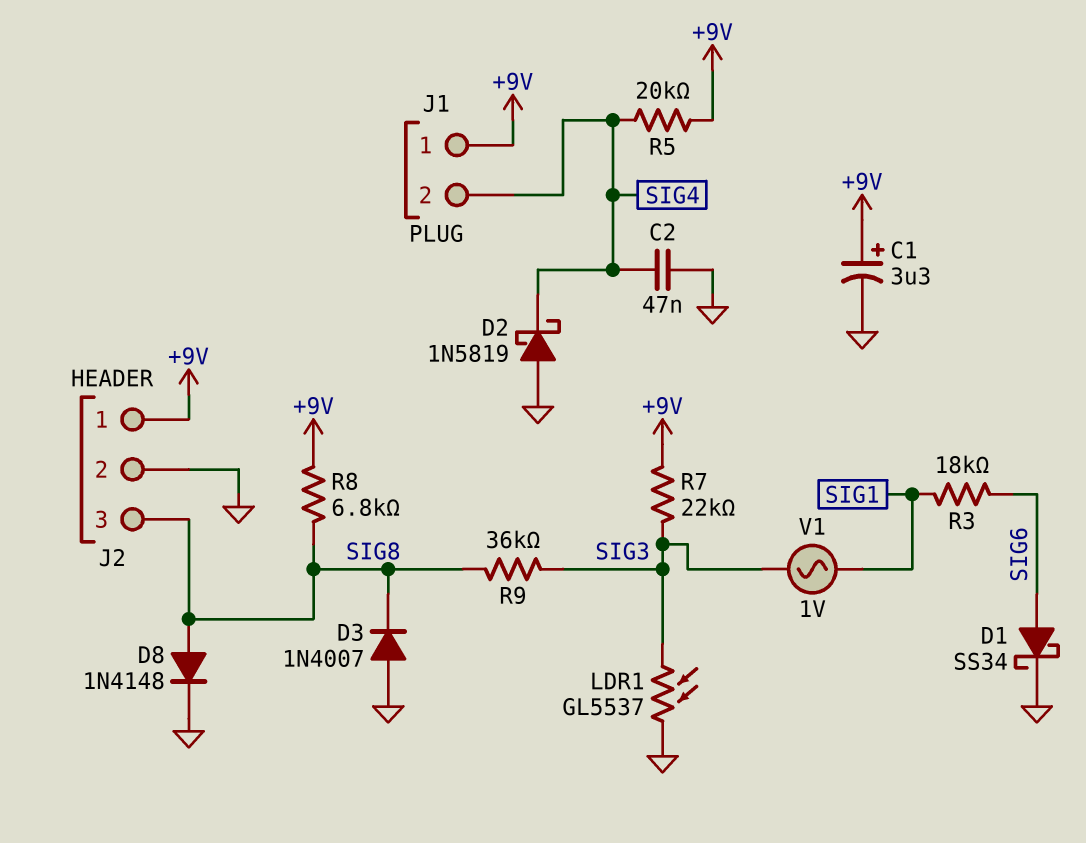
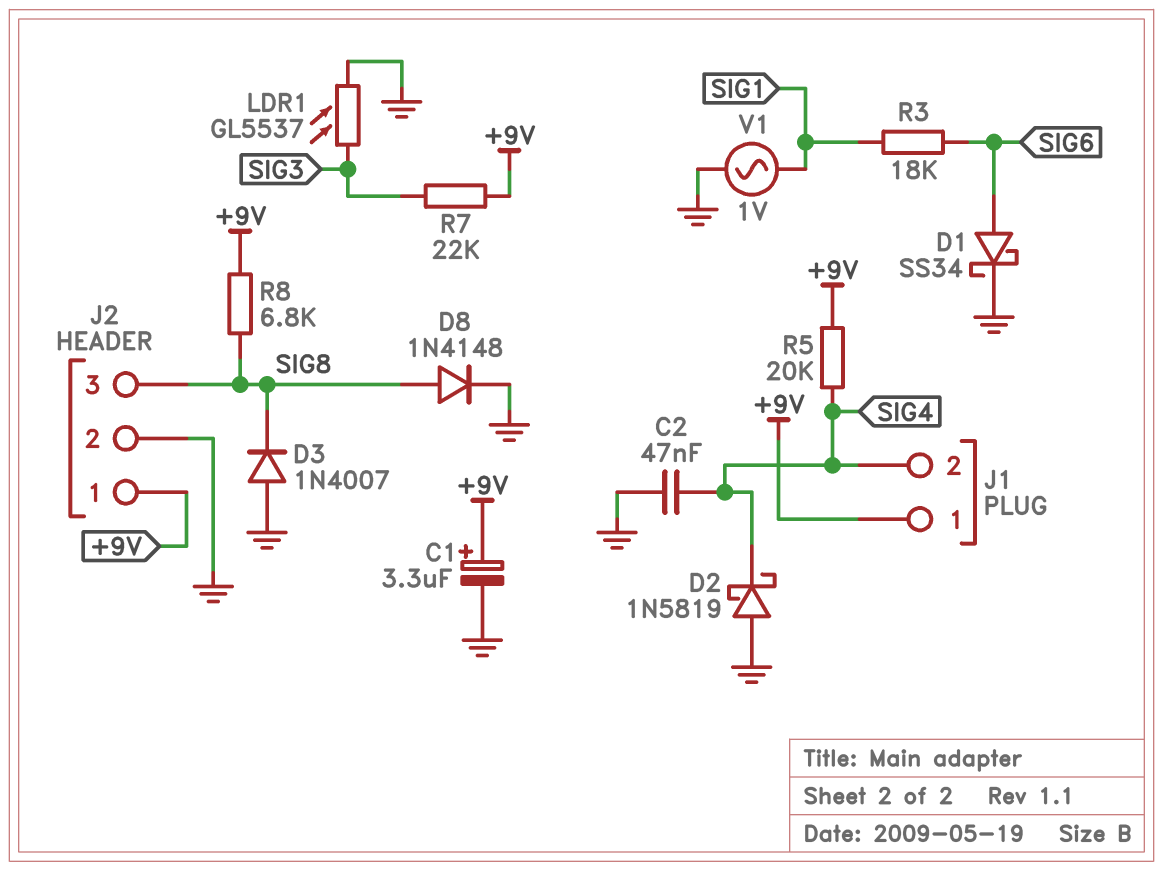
R9: 36k (SIG3, SIG8) -> none
V1: AC 1V (SIG1, SIG3) -> AC 1V (GND, SIG1)

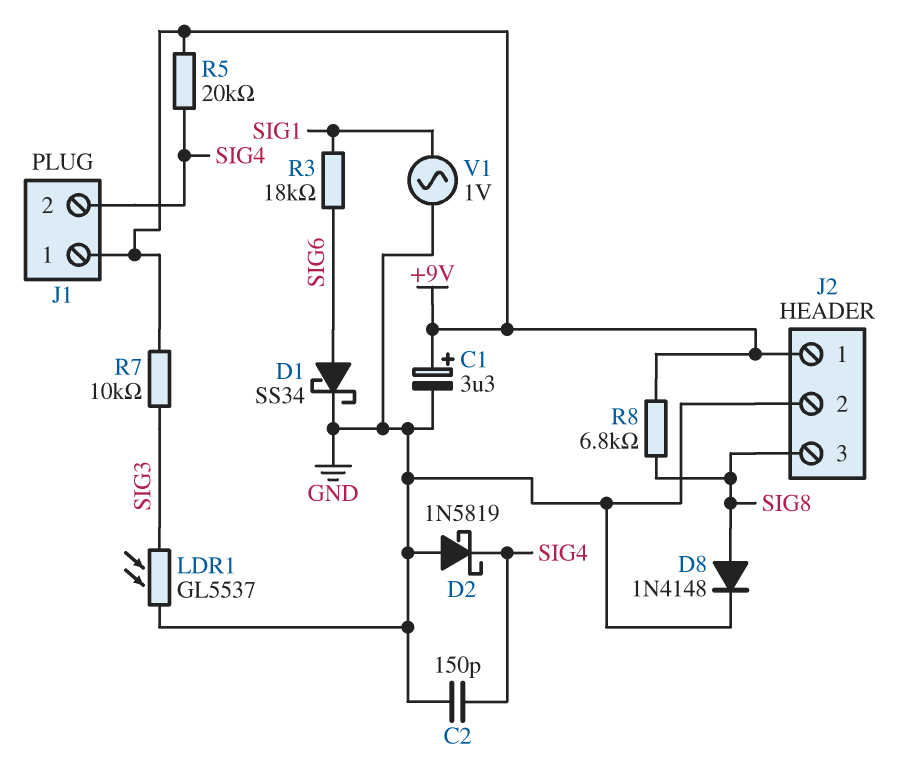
C2: 47nF (GND, SIG4) -> 150pF (GND, SIG4)
D3: diode 1N4007 (A GND, K SIG8) -> none
R7: 22k (+9V, SIG3) -> 10k (+9V, SIG3)

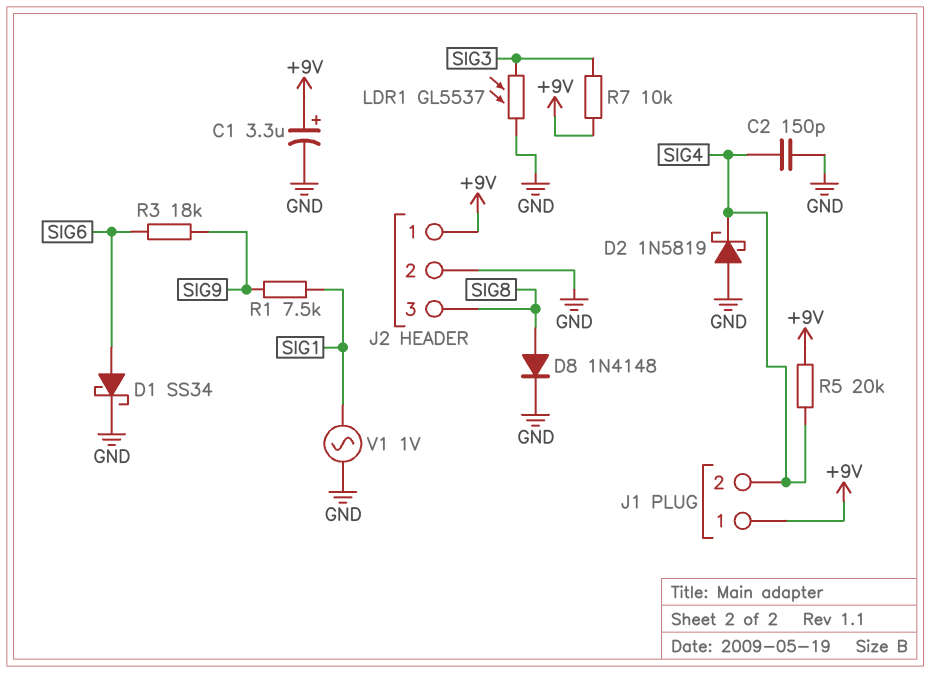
R1: none -> 7.5k (SIG1, SIG9)
R3: 18k (SIG1, SIG6) -> 18k (SIG6, SIG9)
R8: 6.8k (+9V, SIG8) -> none

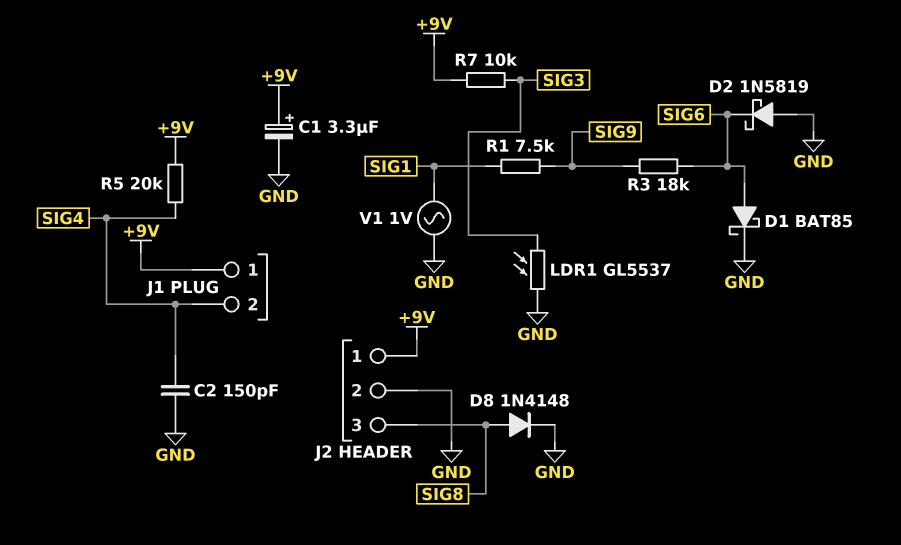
D1: schottky SS34 (A SIG6, K GND) -> schottky BAT85 (A SIG6, K GND)
D2: schottky 1N5819 (A GND, K SIG4) -> schottky 1N5819 (A GND, K SIG6)

